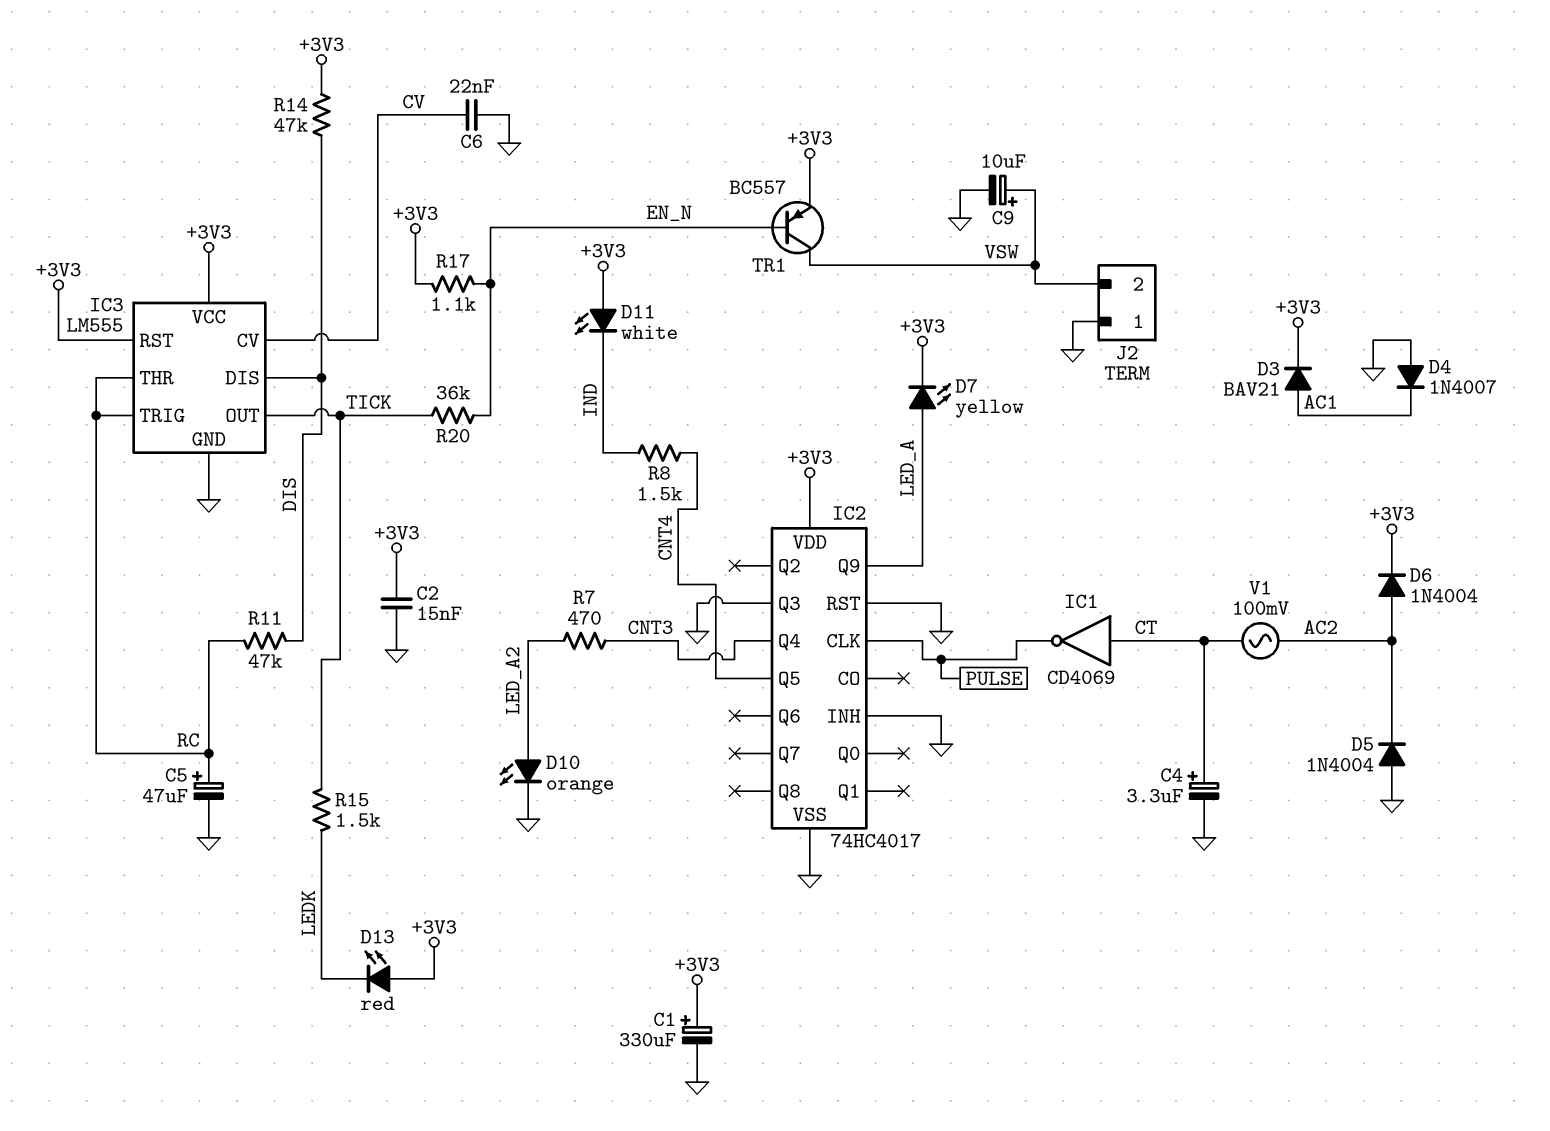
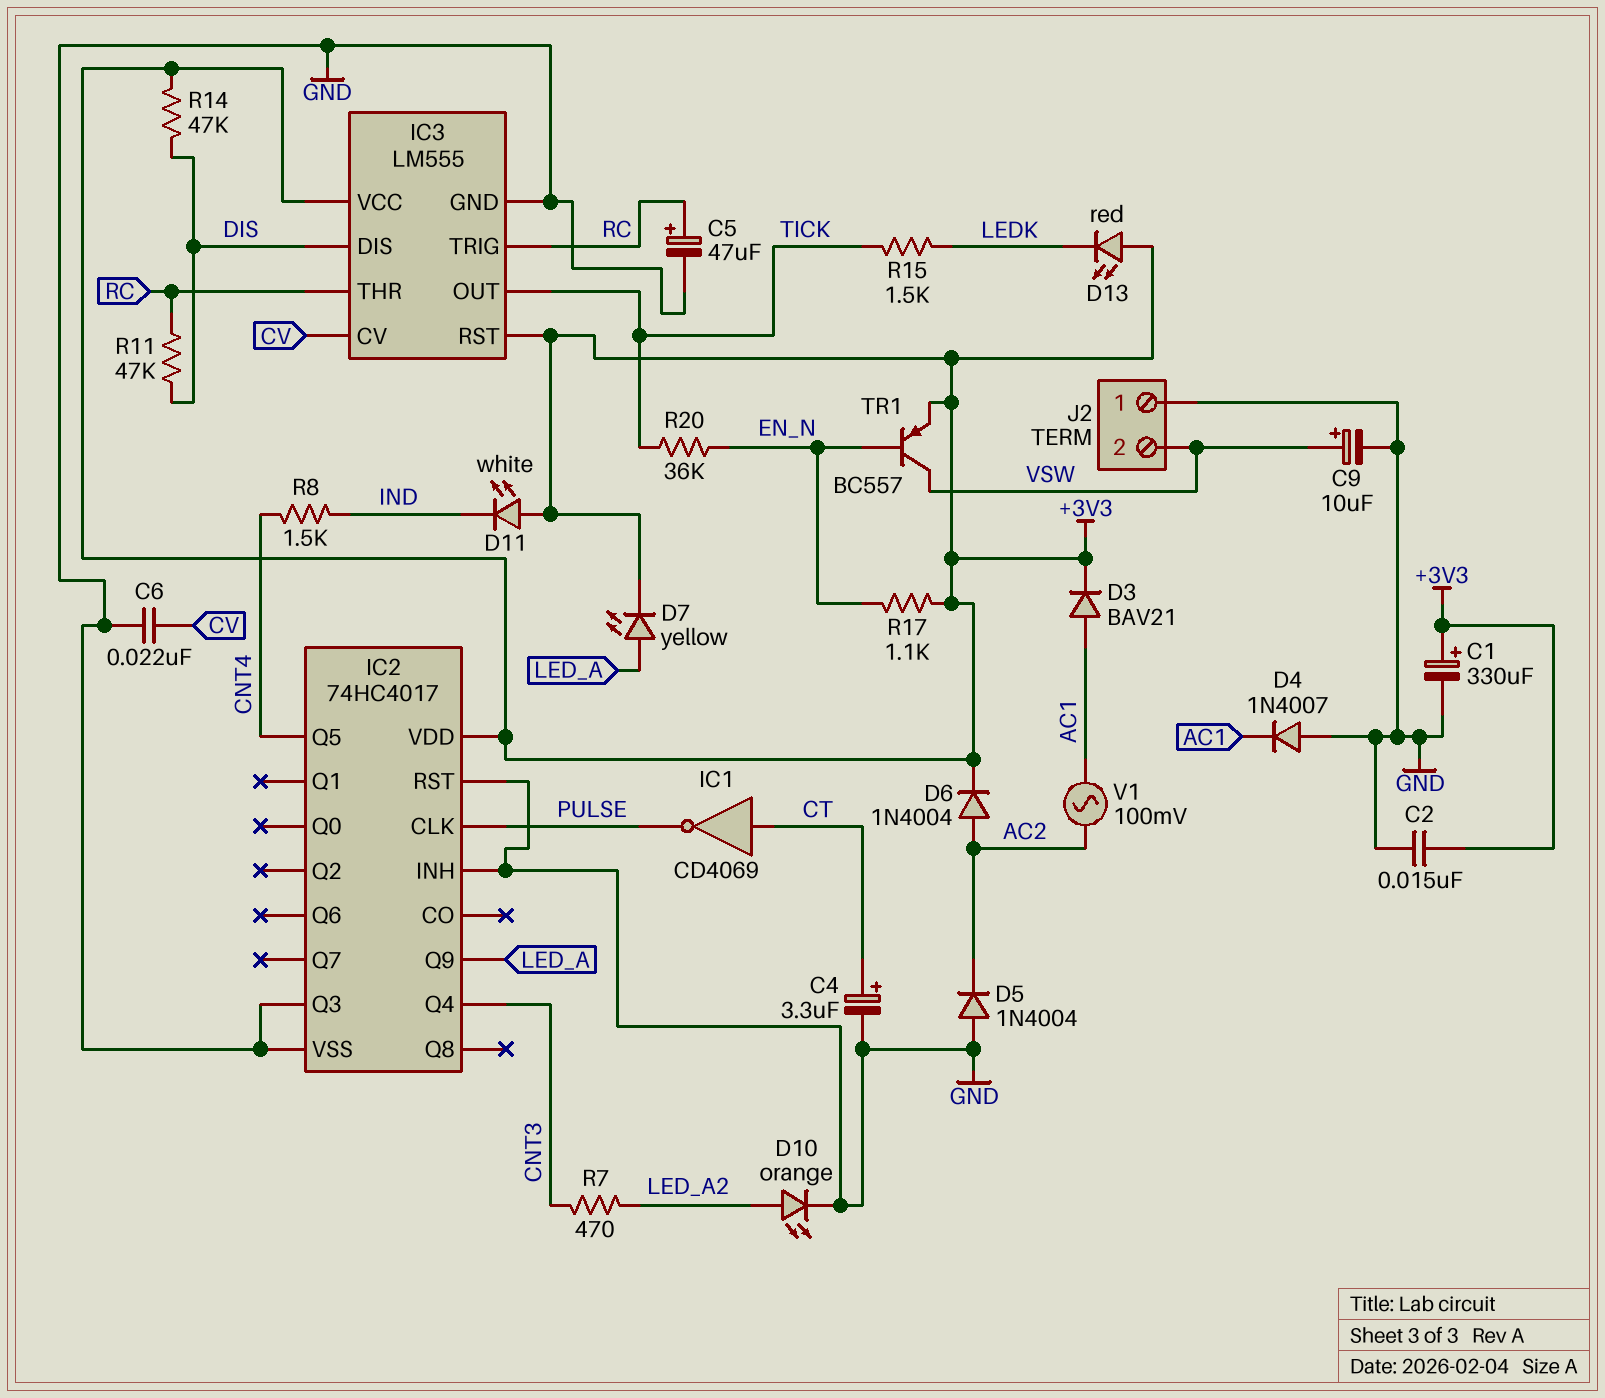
V1: AC 100mV (AC2, CT) -> AC 100mV (AC1, AC2)

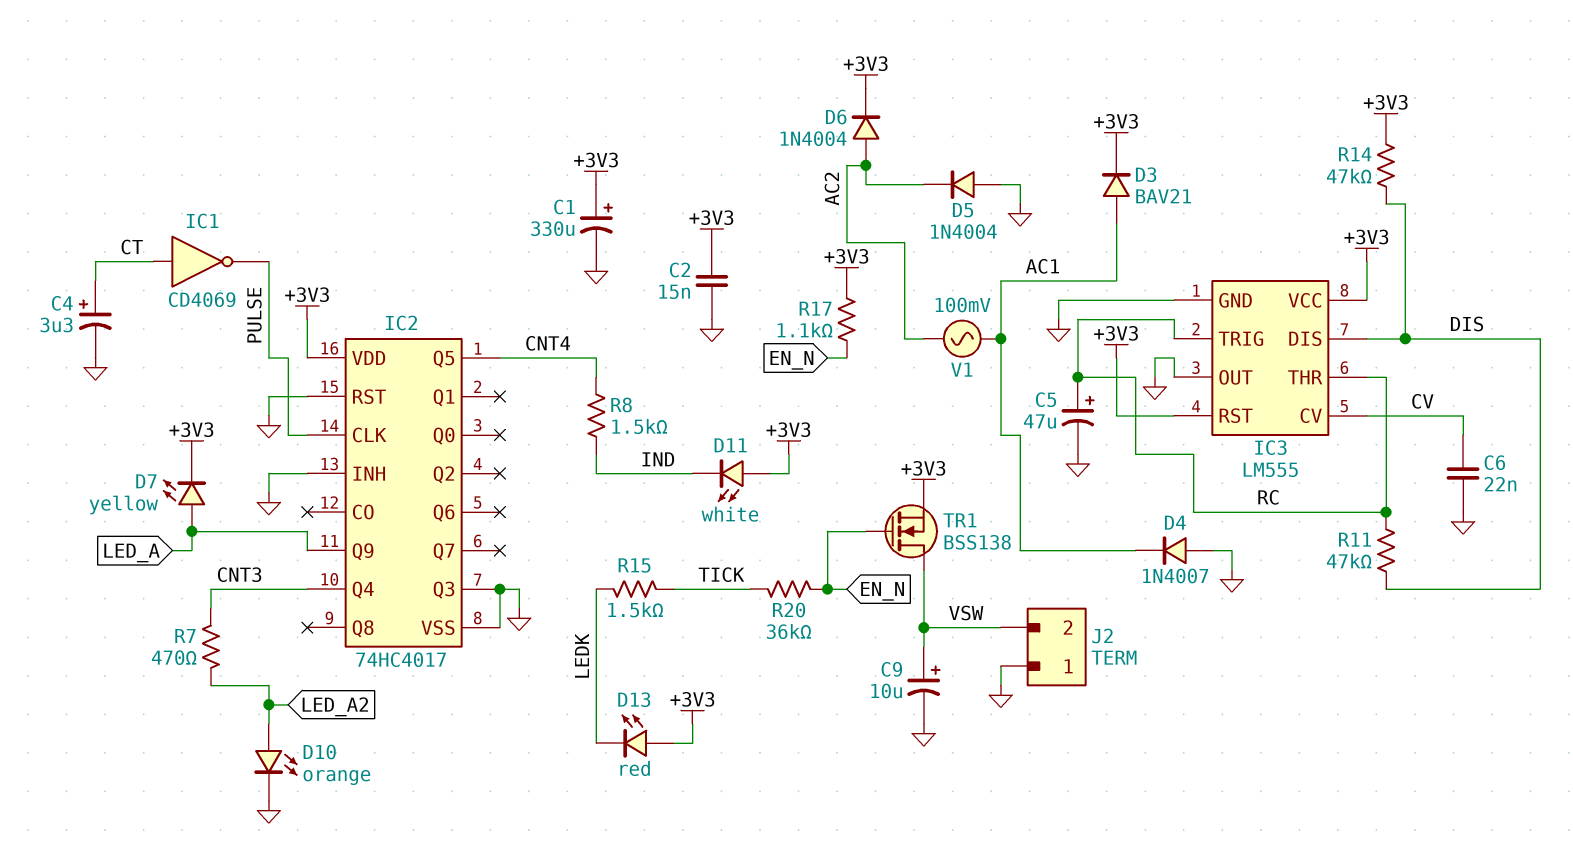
IC3 pin OUT: TICK -> GND
TR1: PNP BC557 (B EN_N, C VSW, E +3V3) -> NMOS BSS138 (G EN_N, D VSW, S +3V3)

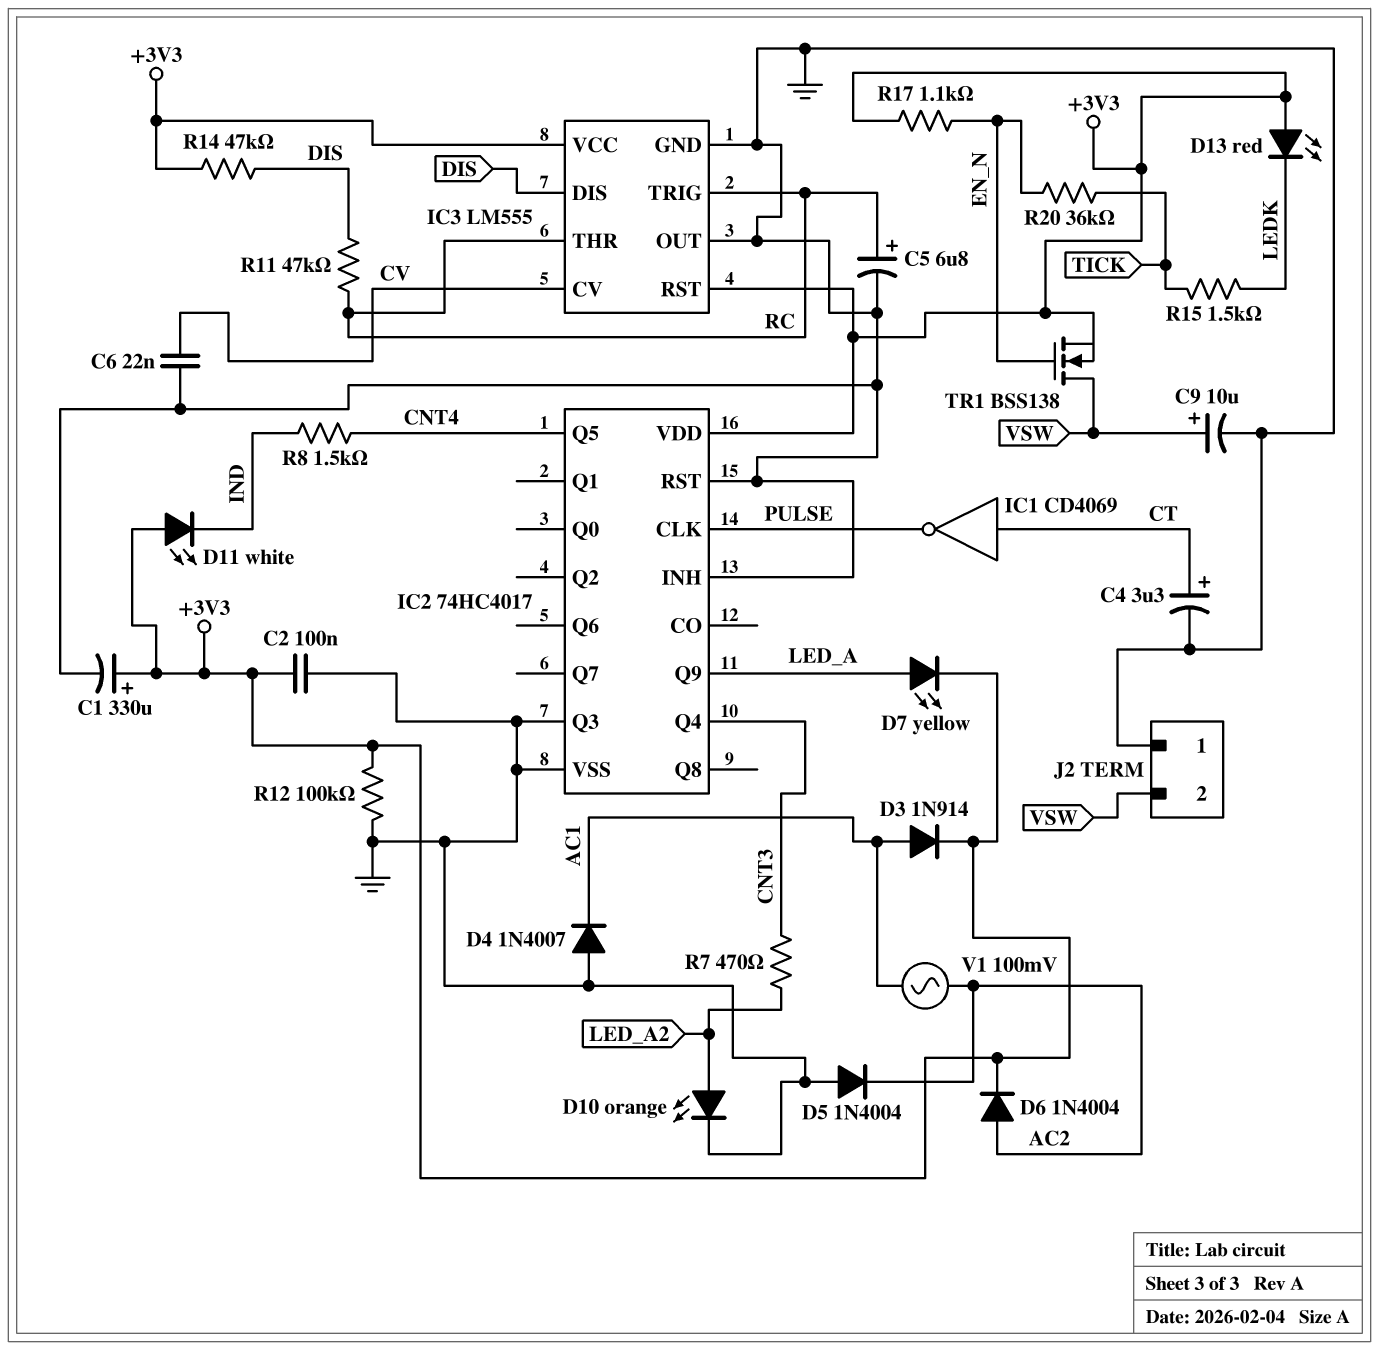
C2: 15nF (+3V3, GND) -> 100nF (+3V3, GND)
C5: 47uF (plus RC, minus GND) -> 6.8uF (plus RC, minus GND)
D3: diode BAV21 (A AC1, K +3V3) -> diode 1N914 (A AC1, K +3V3)
R12: none -> 100k (+3V3, GND)

